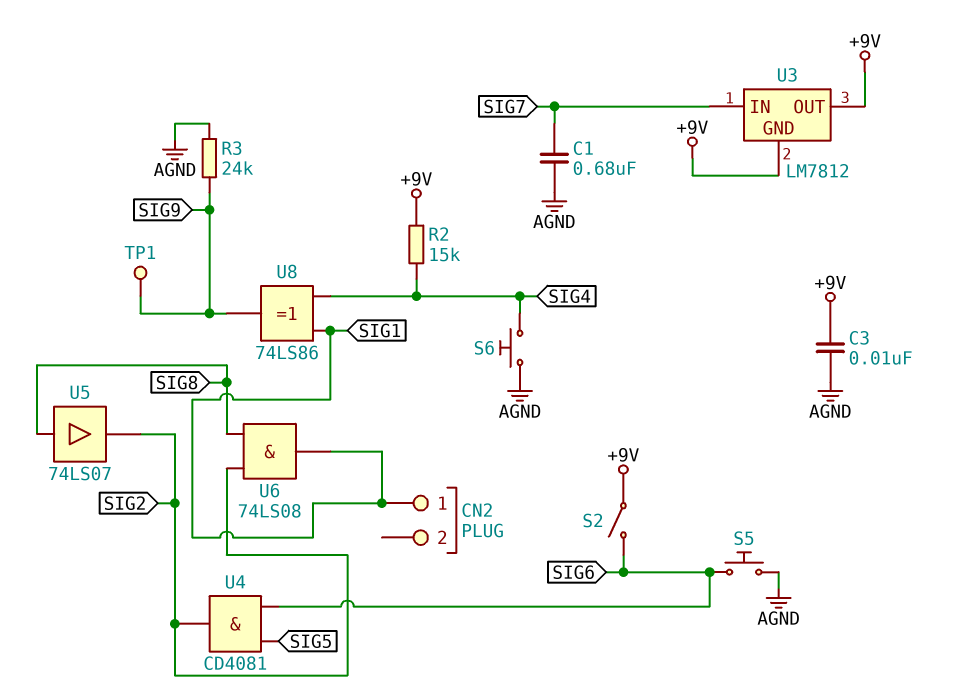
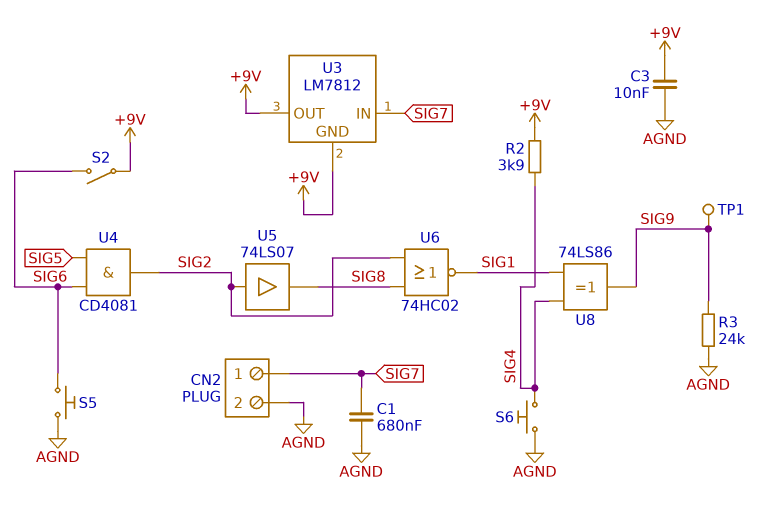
CN2 pin 1: SIG1 -> SIG7
CN2 pin 2: none -> AGND
R2: 15k (+9V, SIG4) -> 3.9k (+9V, SIG4)
U5: buffer 74LS07 (in SIG8, out SIG2) -> buffer 74LS07 (in SIG2, out SIG8)
U6: AND 74LS08 (in SIG2, in SIG8, out SIG1) -> NOR 74HC02 (in SIG2, in SIG8, out SIG1)

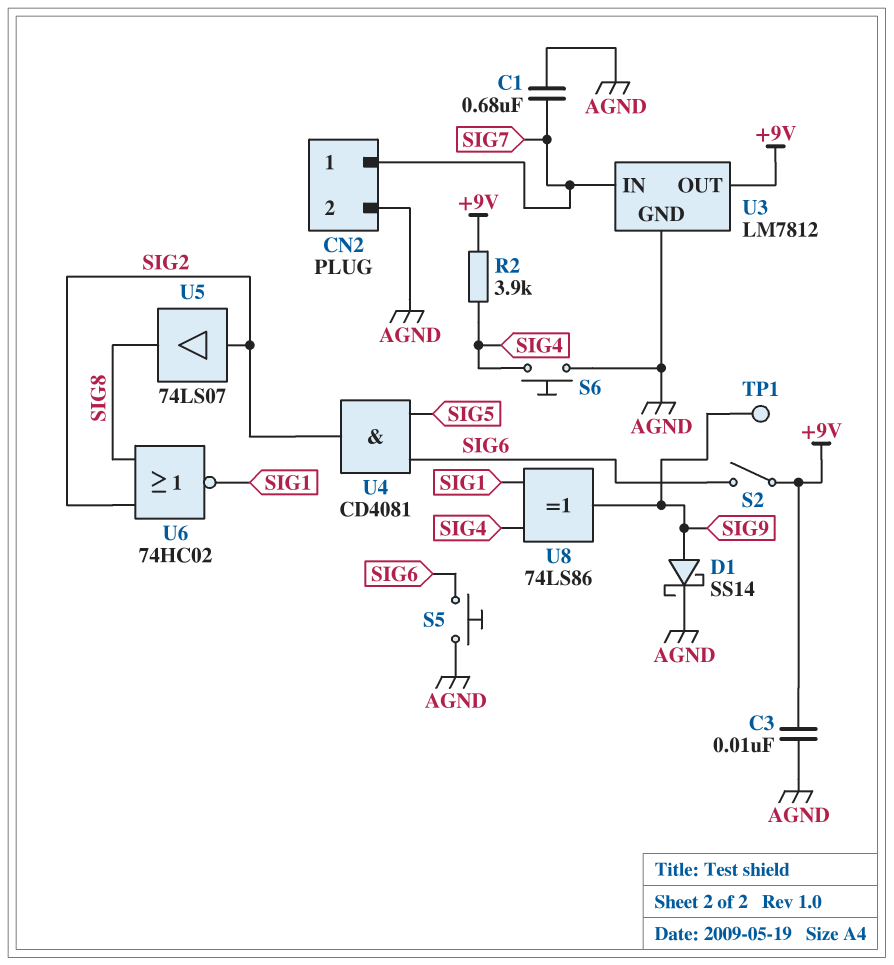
D1: none -> schottky SS14 (A SIG9, K AGND)
R3: 24k (AGND, SIG9) -> none
U3 pin GND: +9V -> AGND

